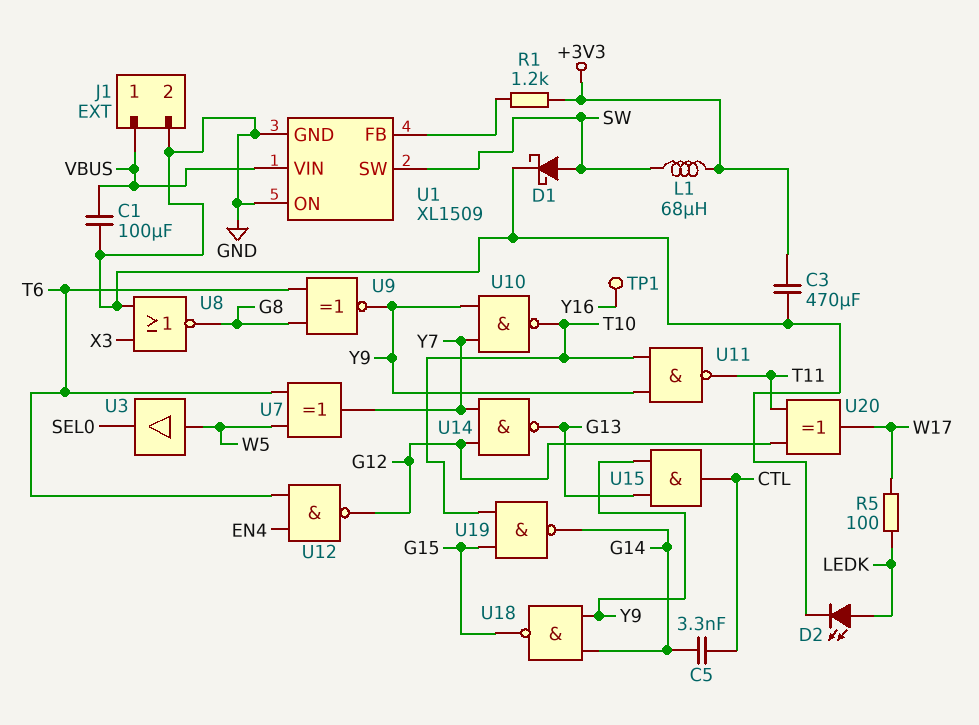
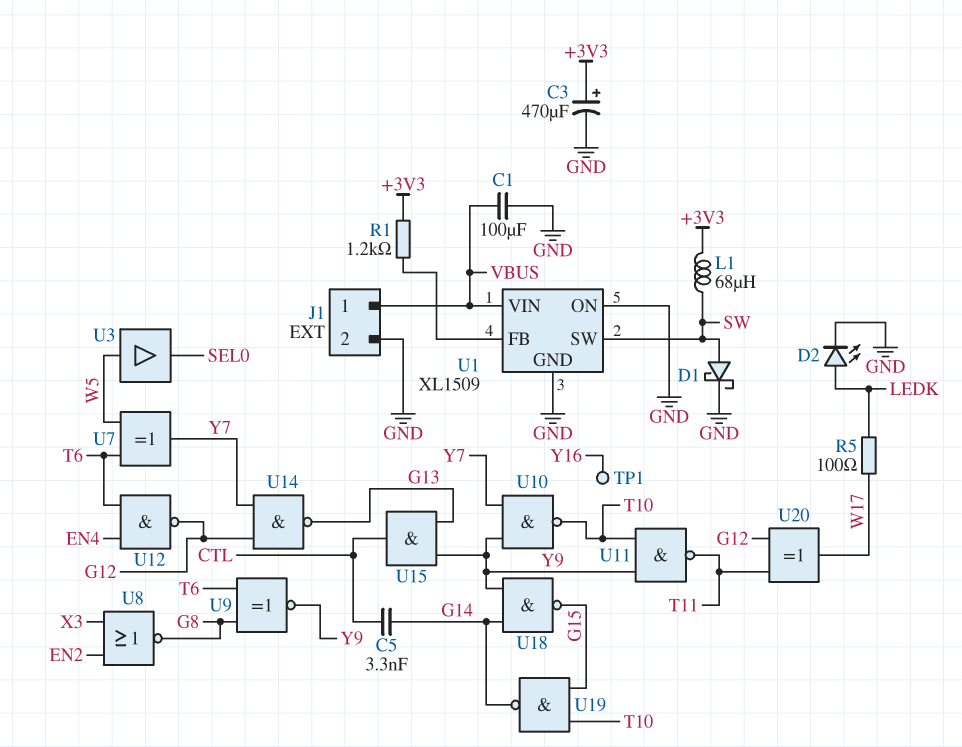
C3: 470uF (+3V3, GND) -> 470uF (plus +3V3, minus GND)
U8: NOR (in GND, in X3, out G8) -> NOR (in EN2, in X3, out G8)

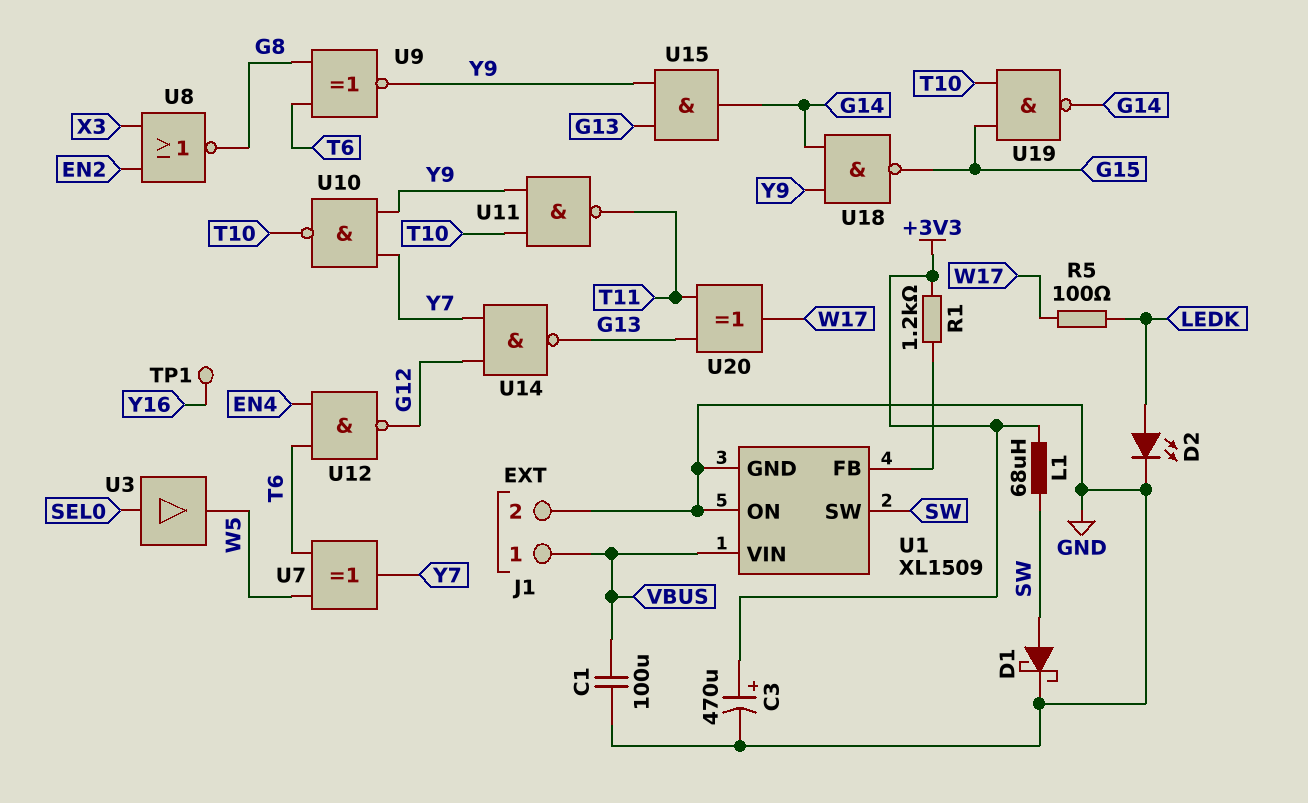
C5: 3.3nF (CTL, G14) -> none
U3: buffer (in W5, out SEL0) -> buffer (in SEL0, out W5)
U15: AND (in G13, in Y9, out CTL) -> AND (in G13, in Y9, out G14)
U20: XOR (in G12, in T11, out W17) -> XOR (in G13, in T11, out W17)

